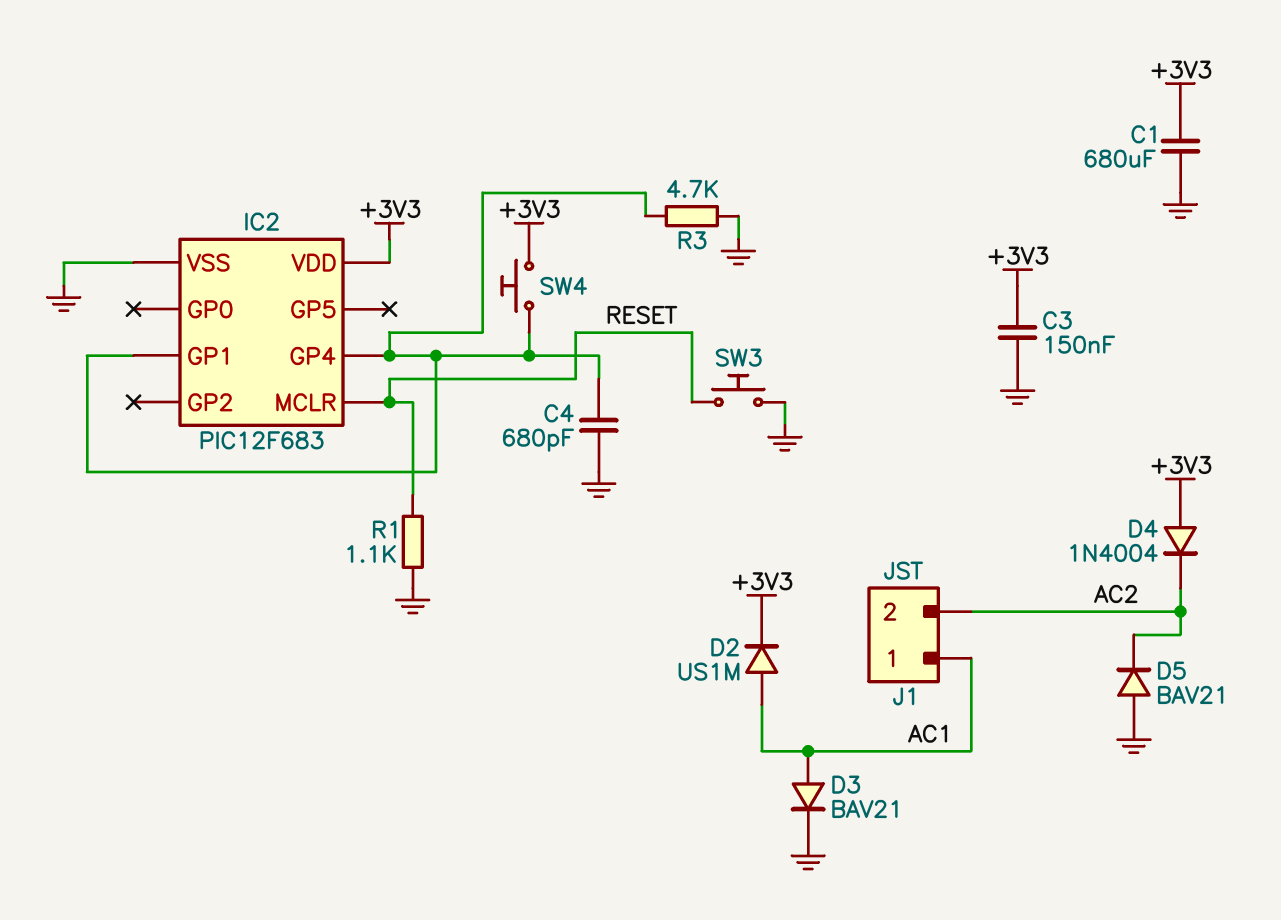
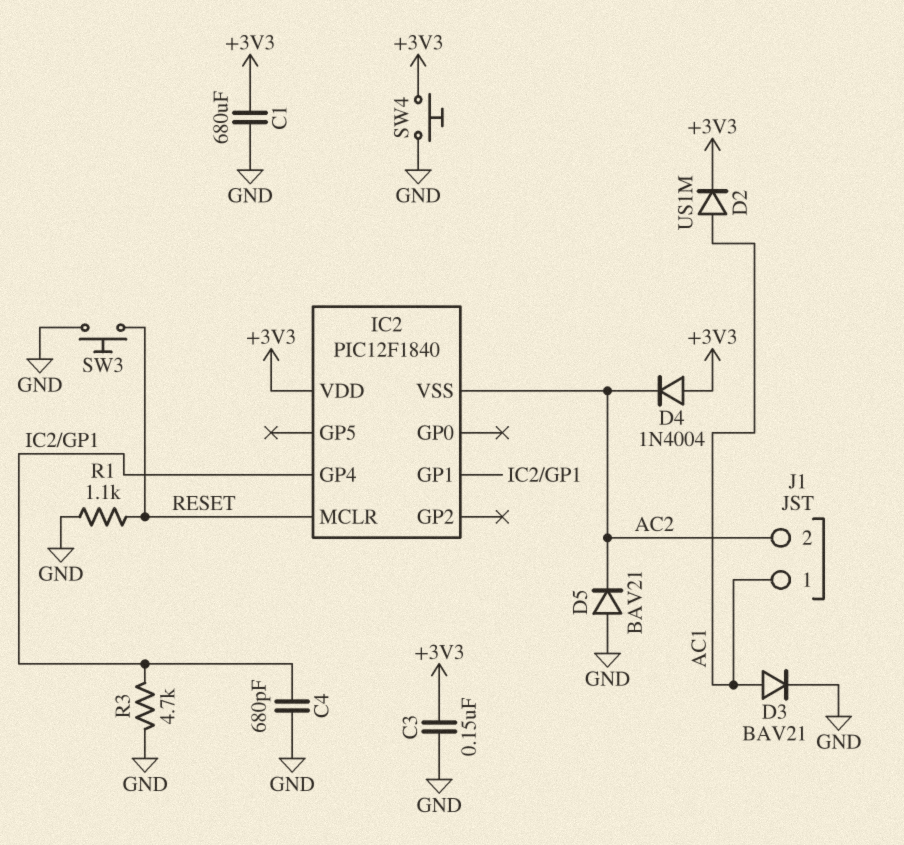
IC2: PIC12F683 -> PIC12F1840
IC2 pin VSS: GND -> AC2
SW4: button (+3V3, IC2/GP1) -> button (+3V3, GND)

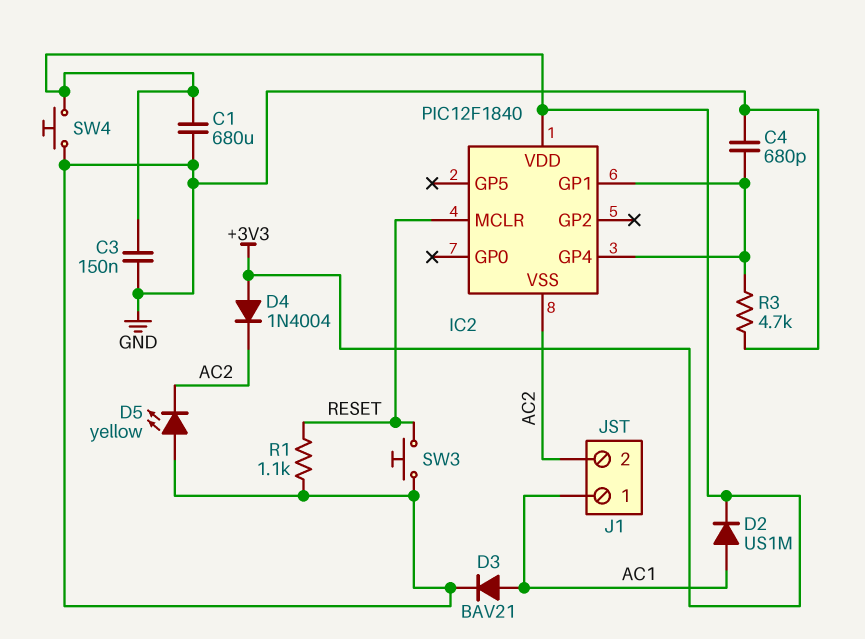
D5: diode BAV21 (A GND, K AC2) -> LED yellow (A GND, K AC2)

